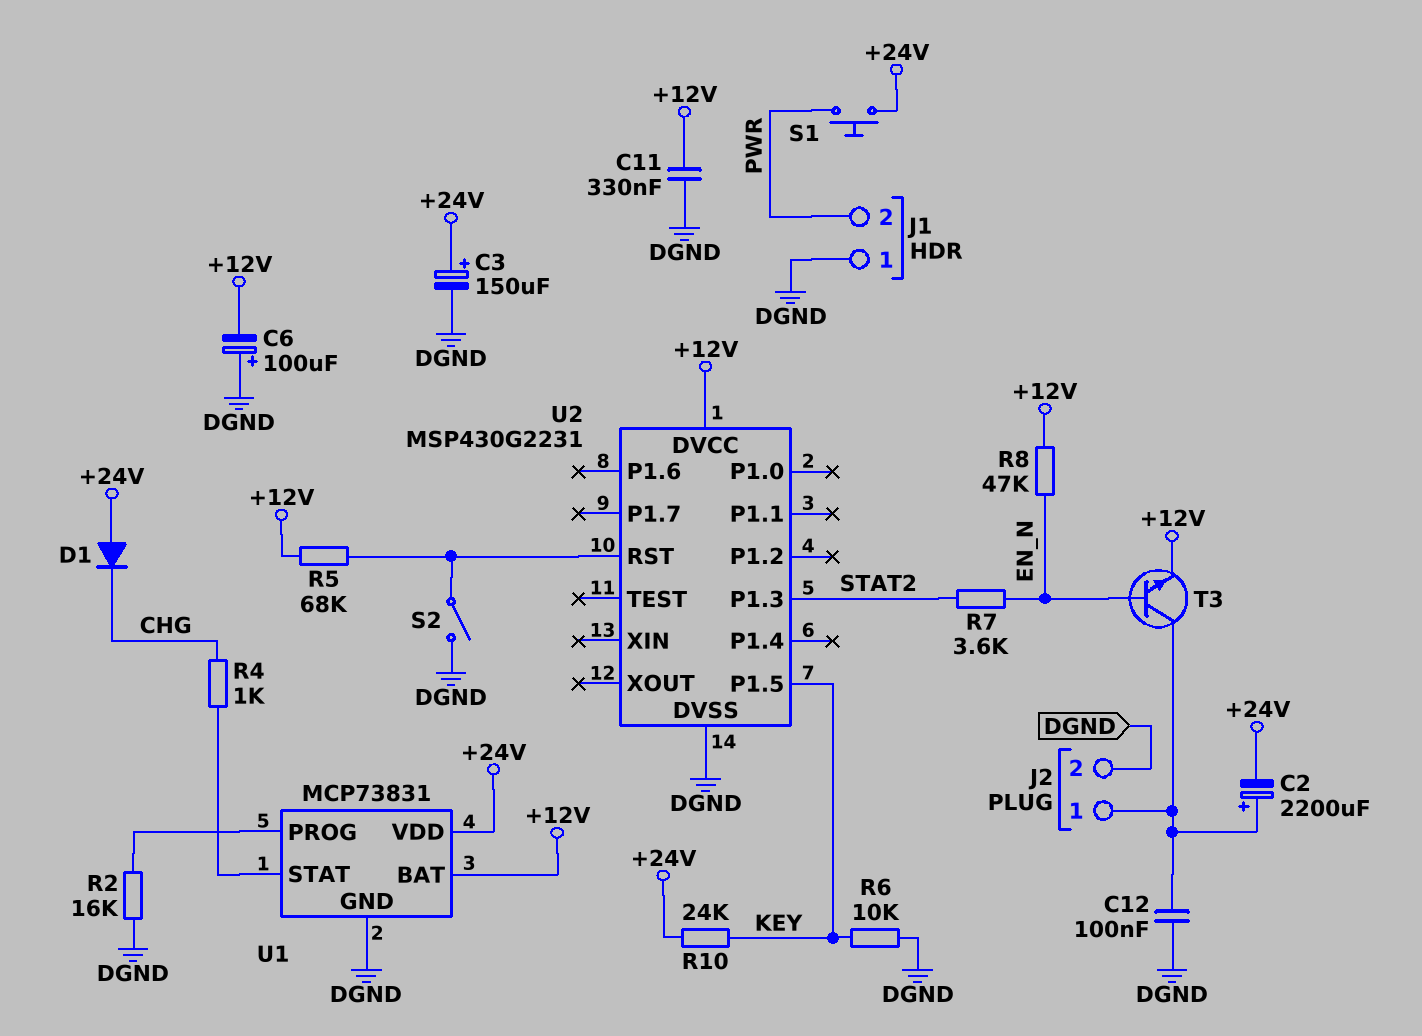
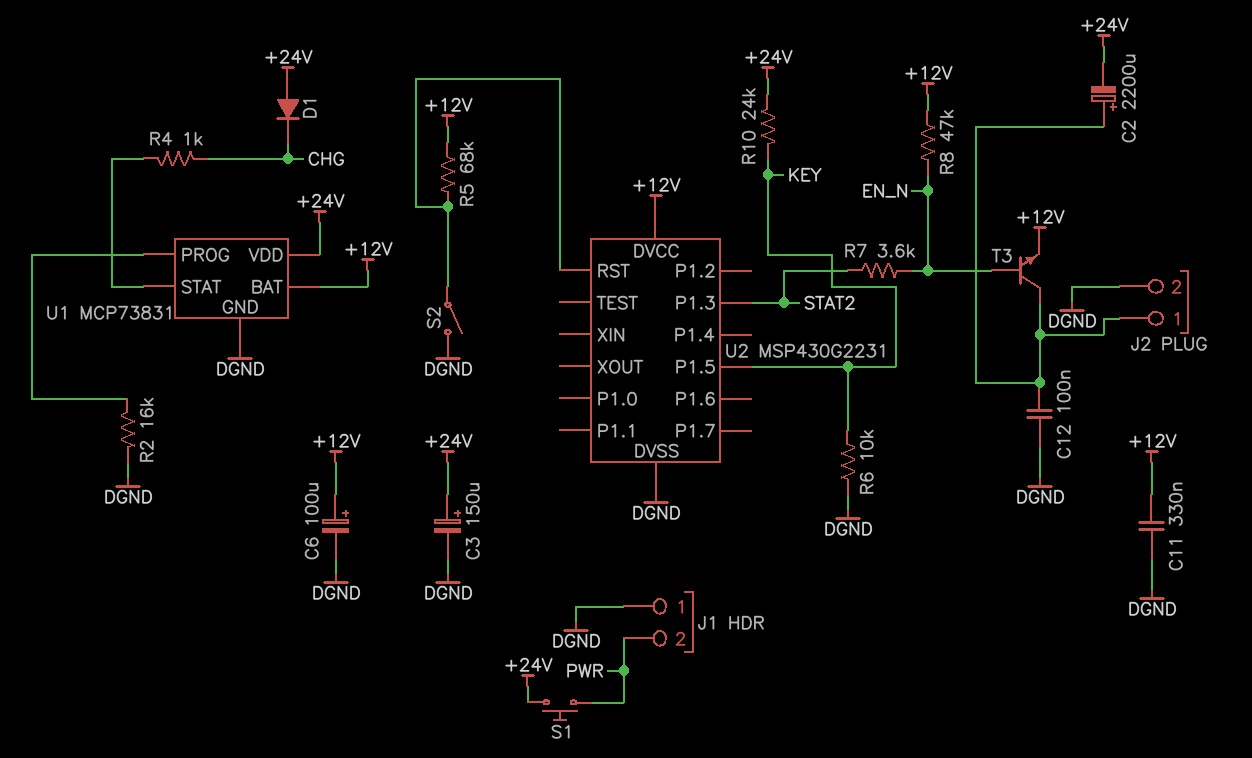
C6: 100uF (plus DGND, minus +12V) -> 100uF (plus +12V, minus DGND)

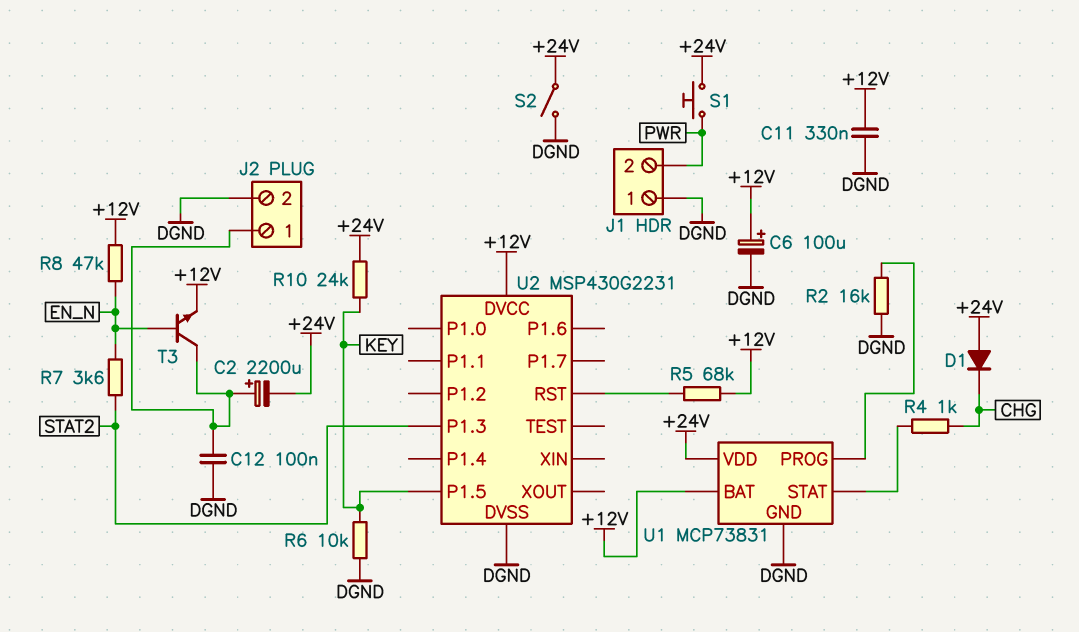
C3: 150uF (plus +24V, minus DGND) -> none
S2: switch (DGND, U2/RST) -> switch (+24V, DGND)

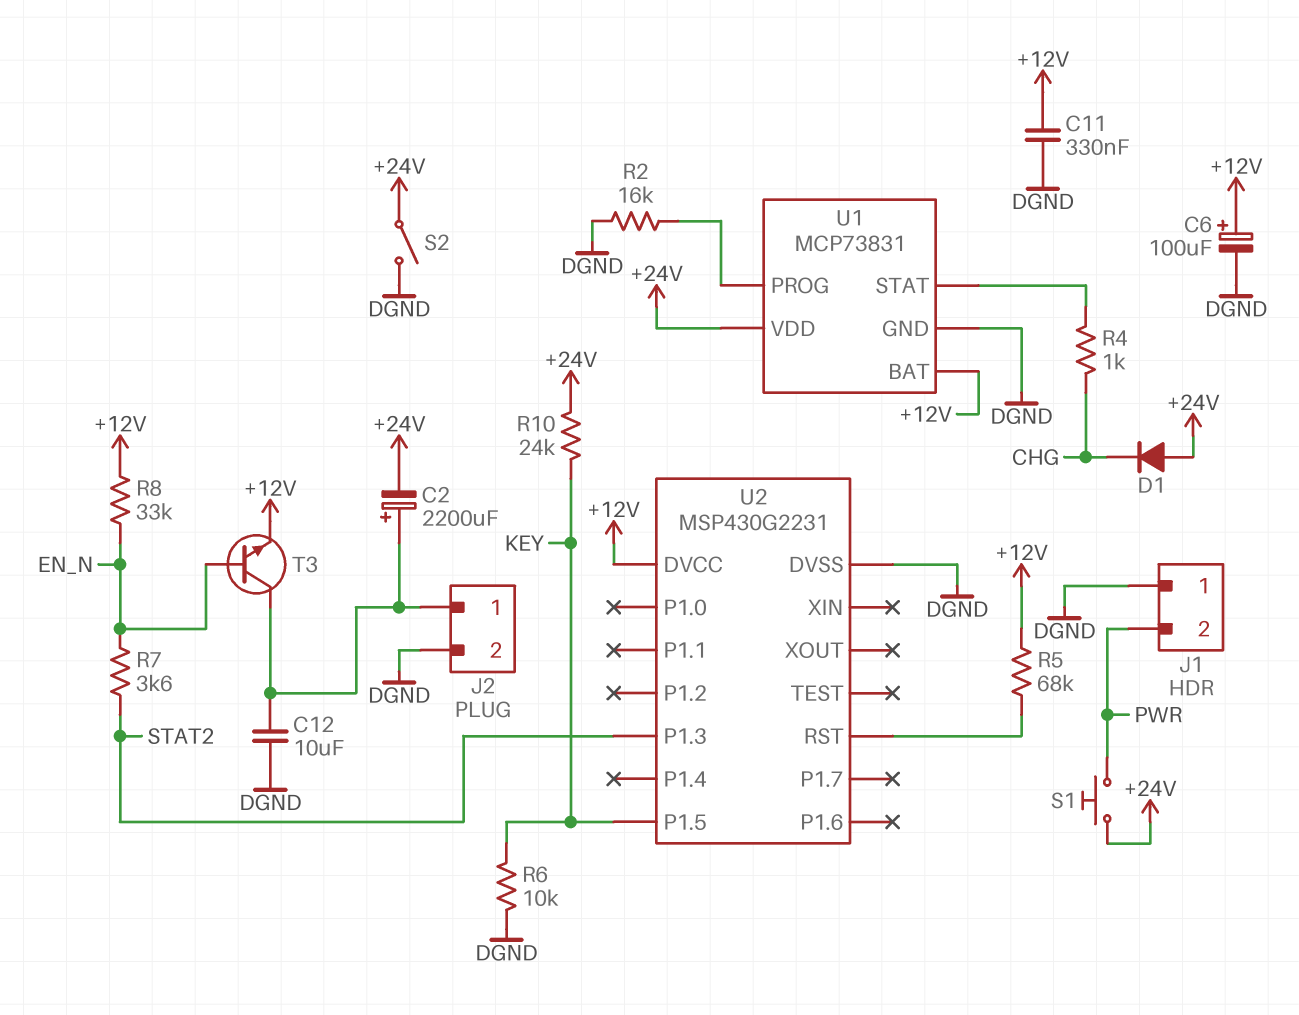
C12: 100nF (DGND, J2/1) -> 10uF (DGND, J2/1)
R8: 47k (+12V, EN_N) -> 33k (+12V, EN_N)

